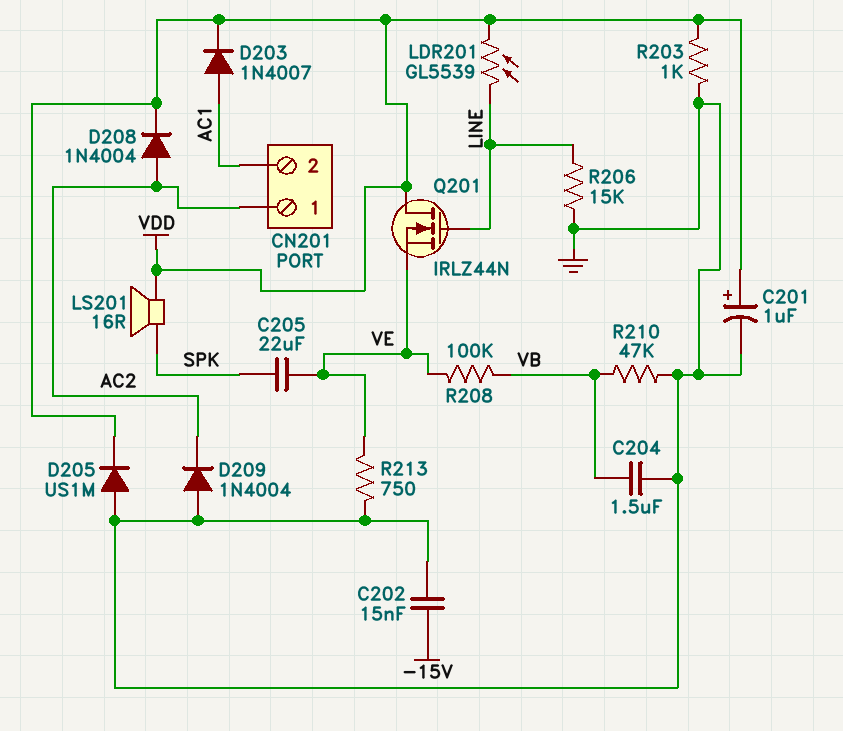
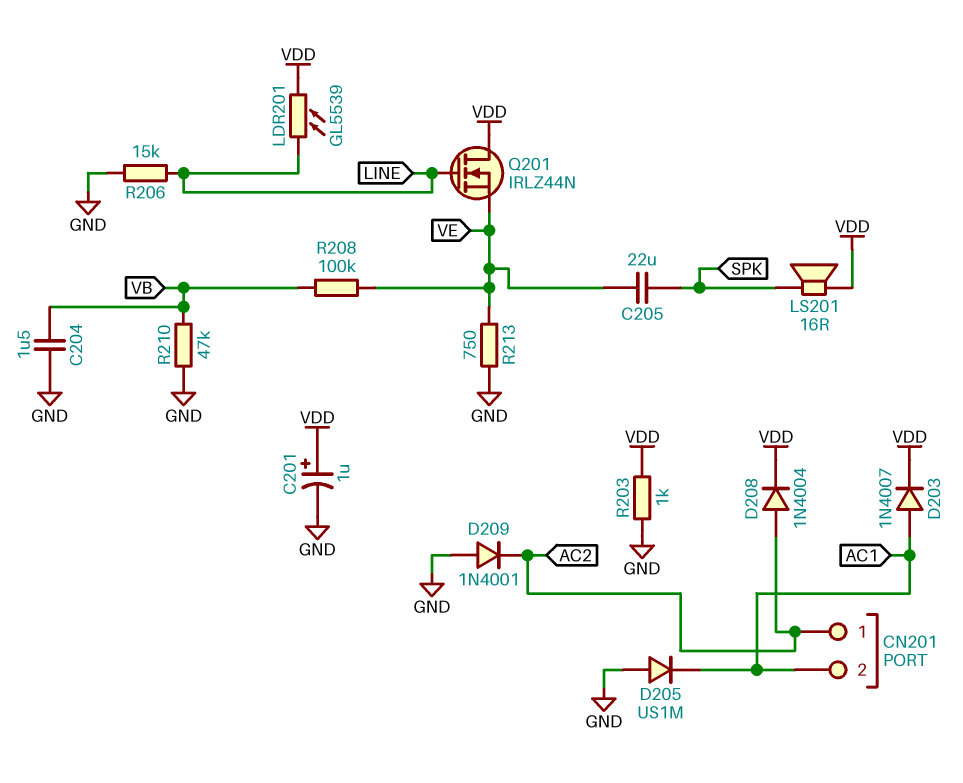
C202: 15nF (-15V, GND) -> none
D205: diode US1M (A GND, K VDD) -> diode US1M (A GND, K AC1)
D209: diode 1N4004 (A GND, K AC2) -> diode 1N4001 (A GND, K AC2)

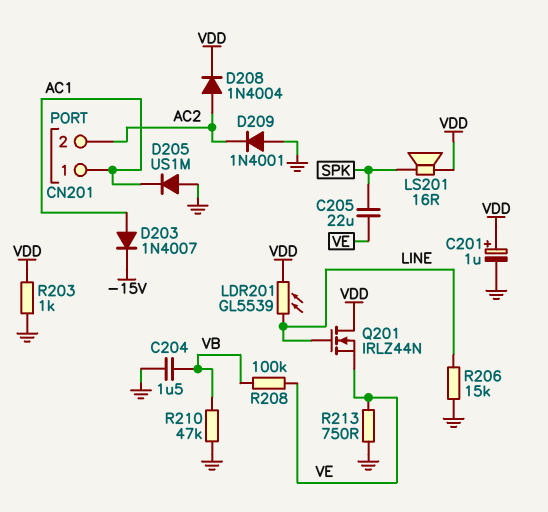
CN201 pin 1: AC2 -> AC1
CN201 pin 2: AC1 -> AC2
D203: diode 1N4007 (A AC1, K VDD) -> diode 1N4007 (A AC1, K -15V)

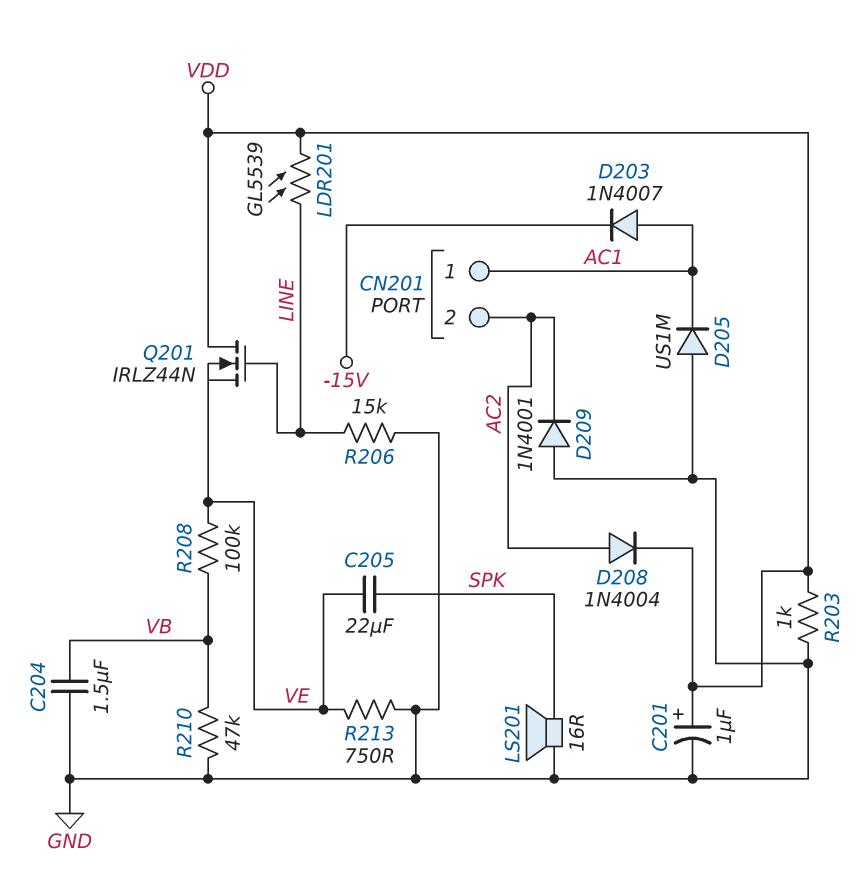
LS201: speaker 16R (SPK, VDD) -> speaker 16R (GND, SPK)

